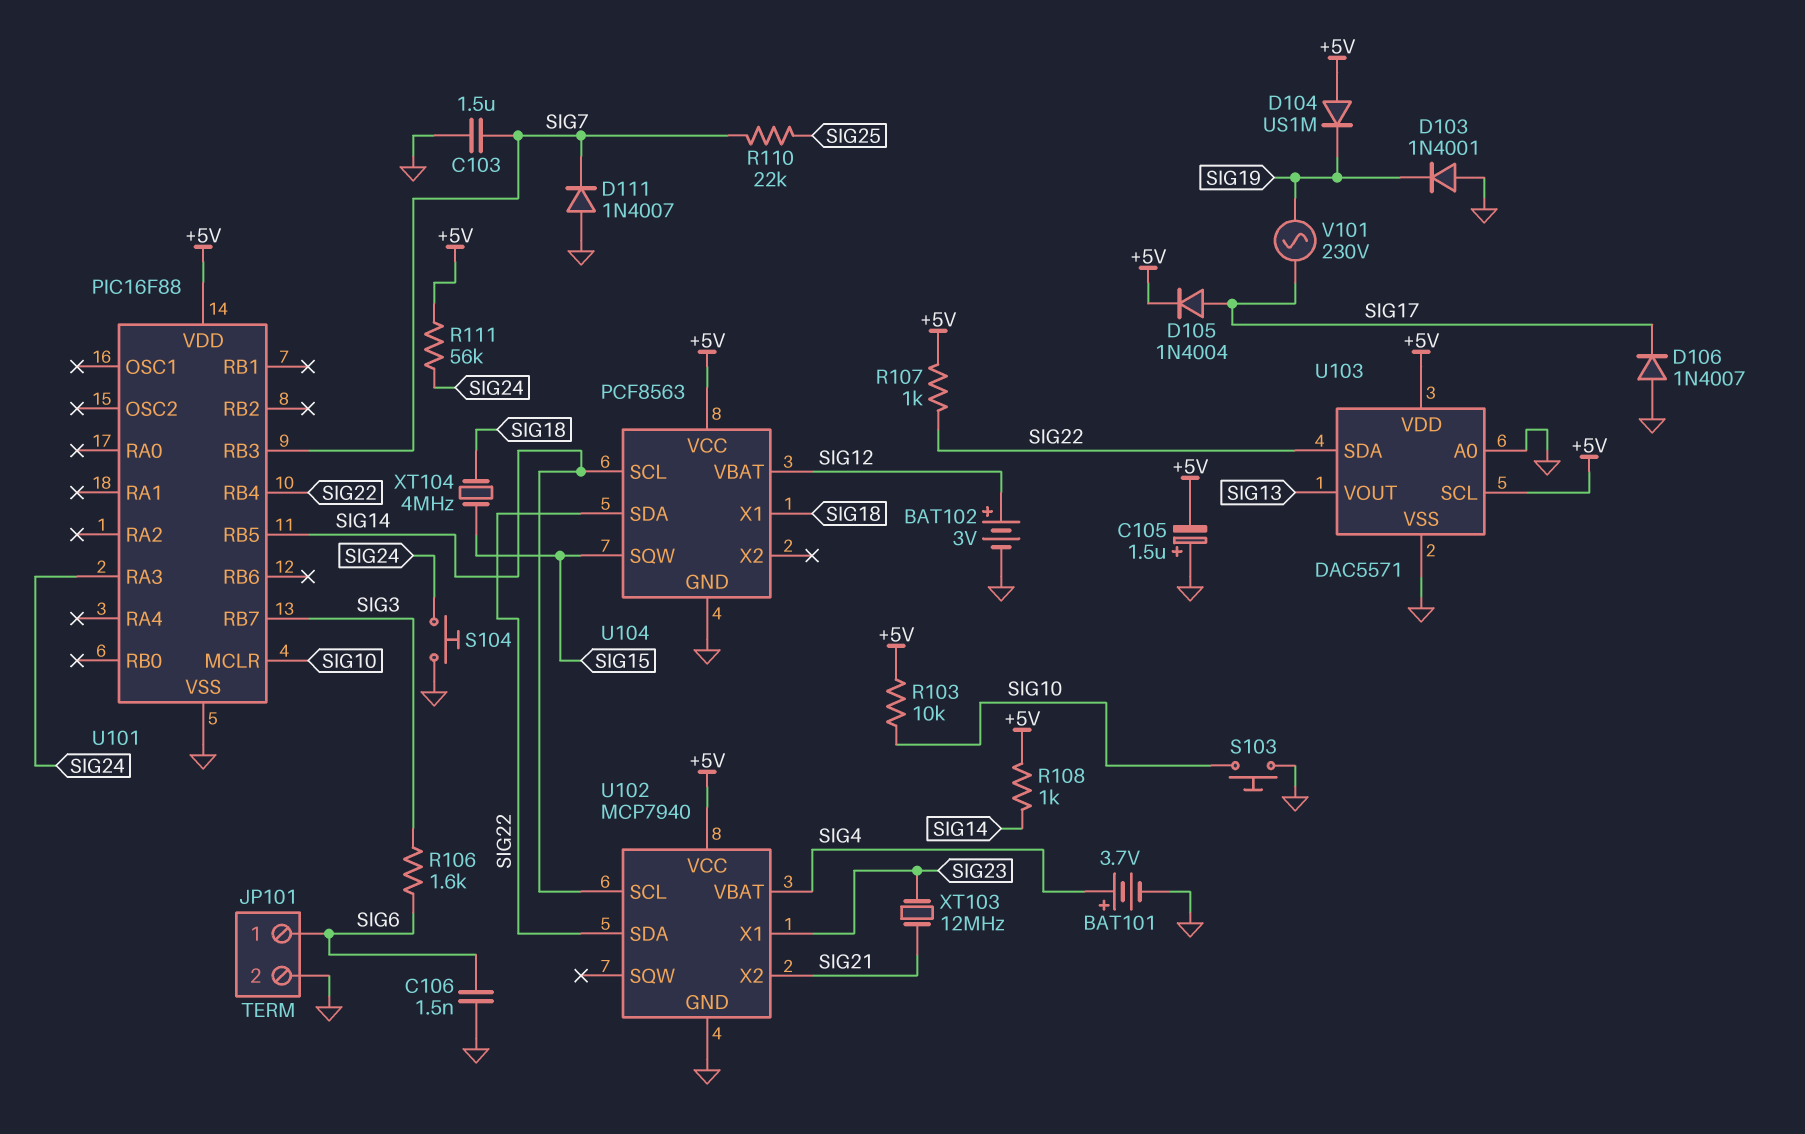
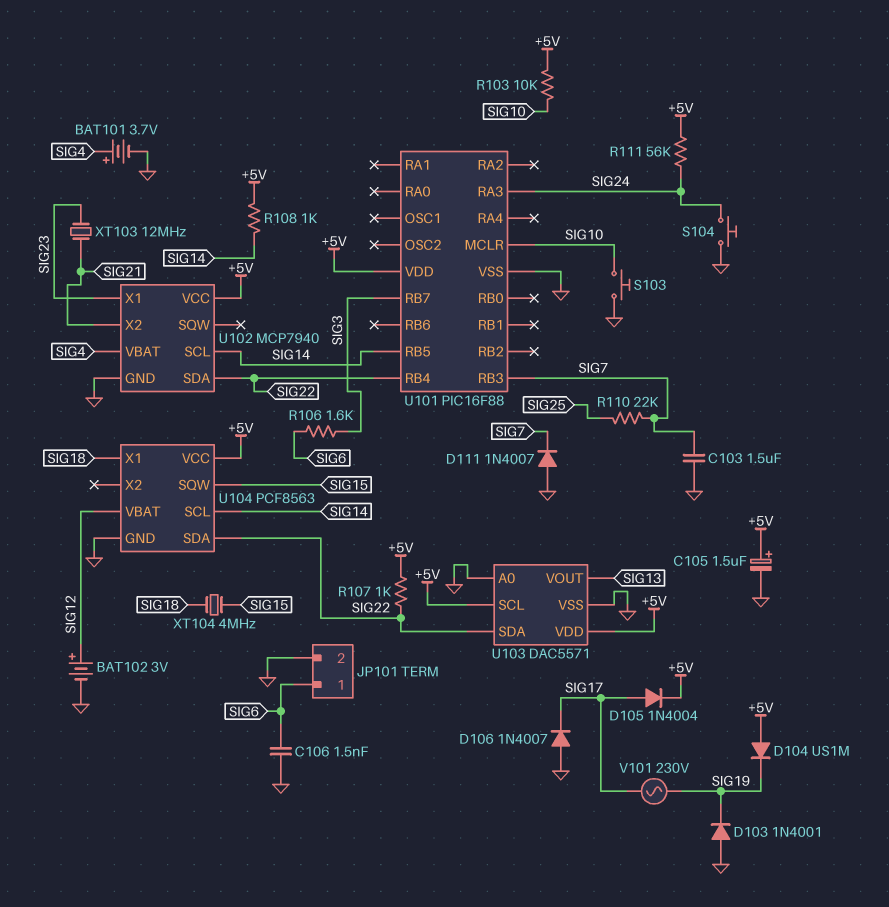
C105: 1.5uF (plus GND, minus +5V) -> 1.5uF (plus +5V, minus GND)

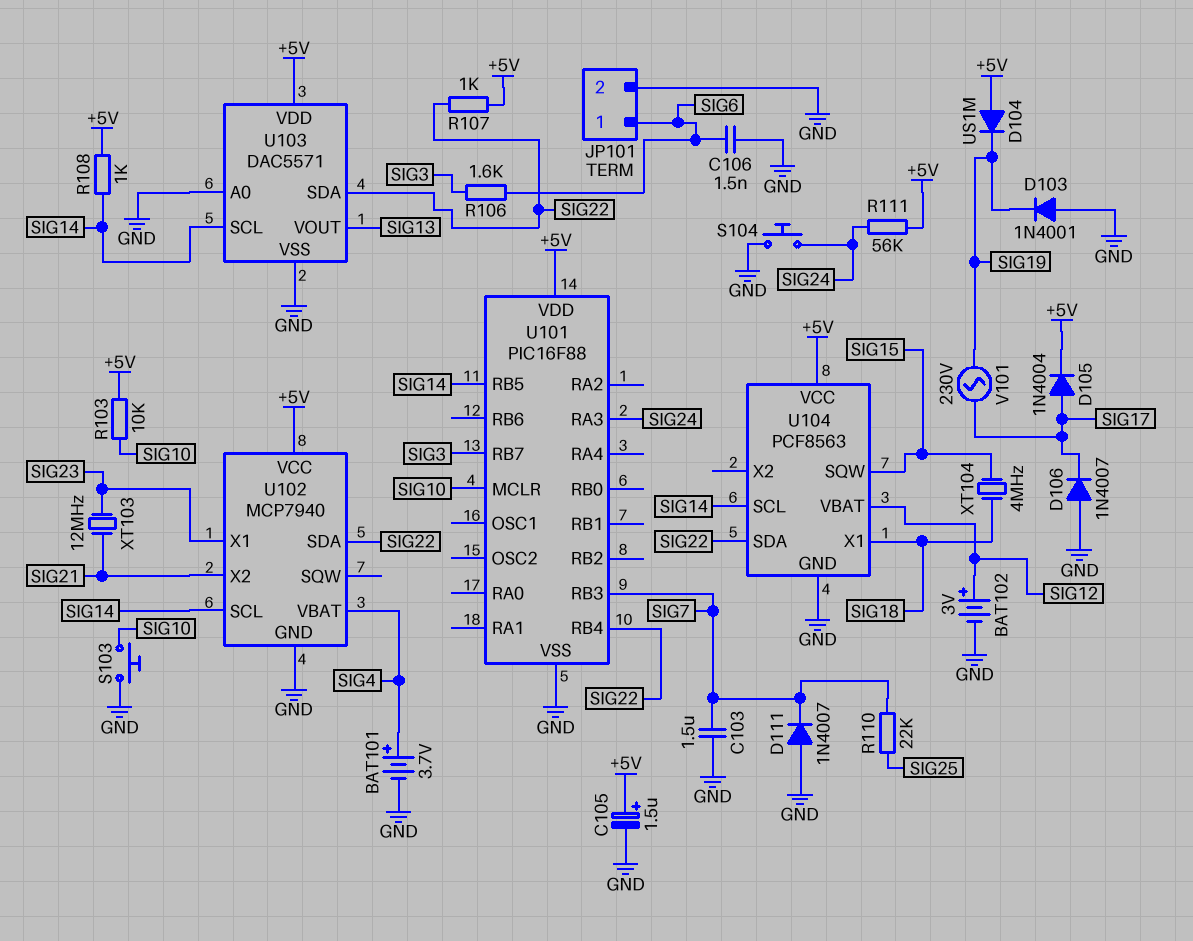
U103 pin SCL: +5V -> SIG14

